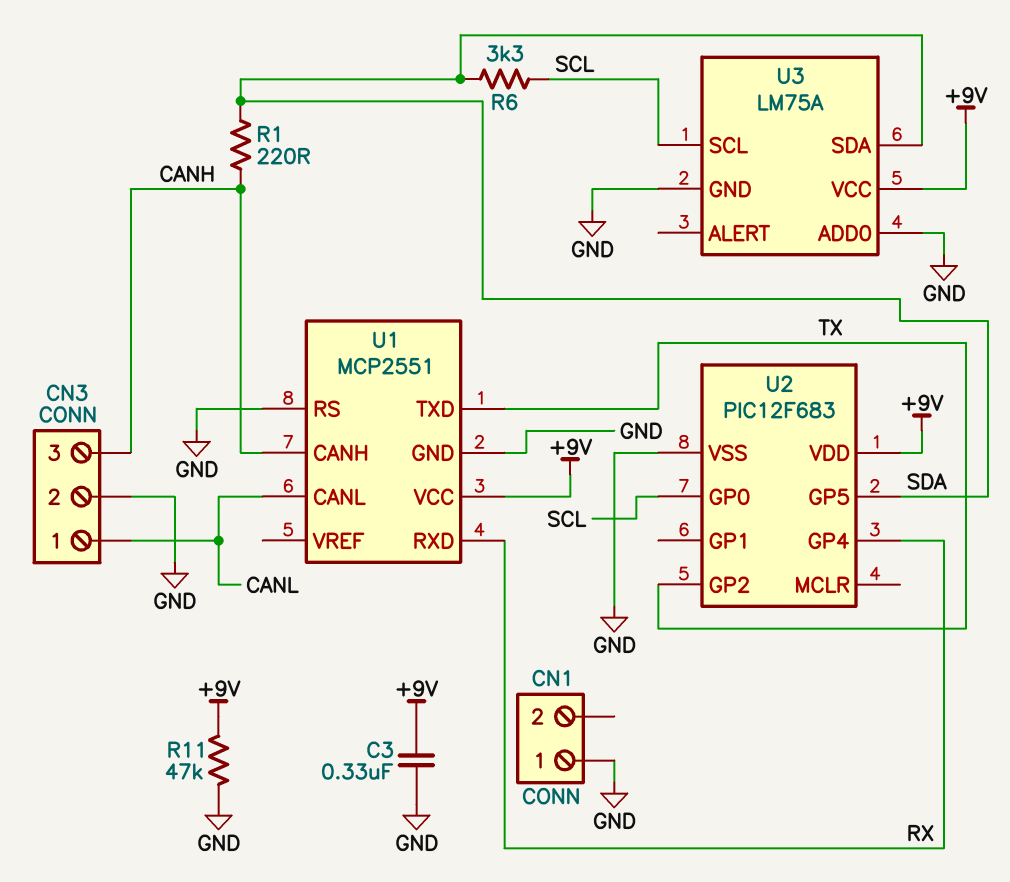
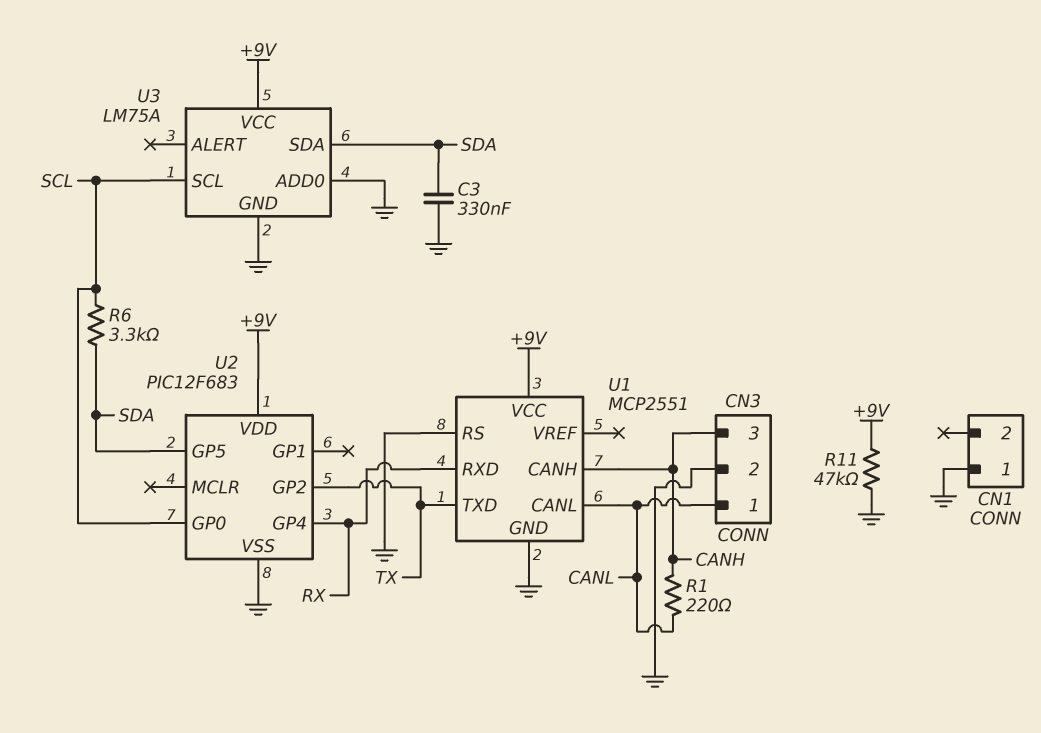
C3: 330nF (+9V, GND) -> 330nF (GND, SDA)
R1: 220 (CANH, SDA) -> 220 (CANH, CANL)

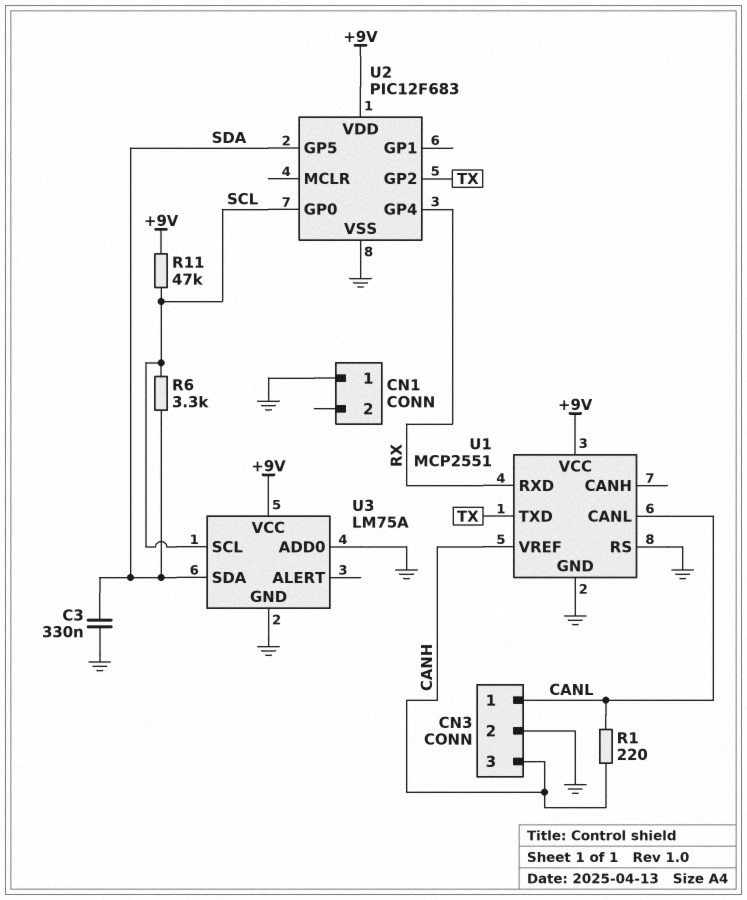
R11: 47k (+9V, GND) -> 47k (+9V, SCL)
U1 pin CANH: CANH -> none
U1 pin VREF: none -> CANH

